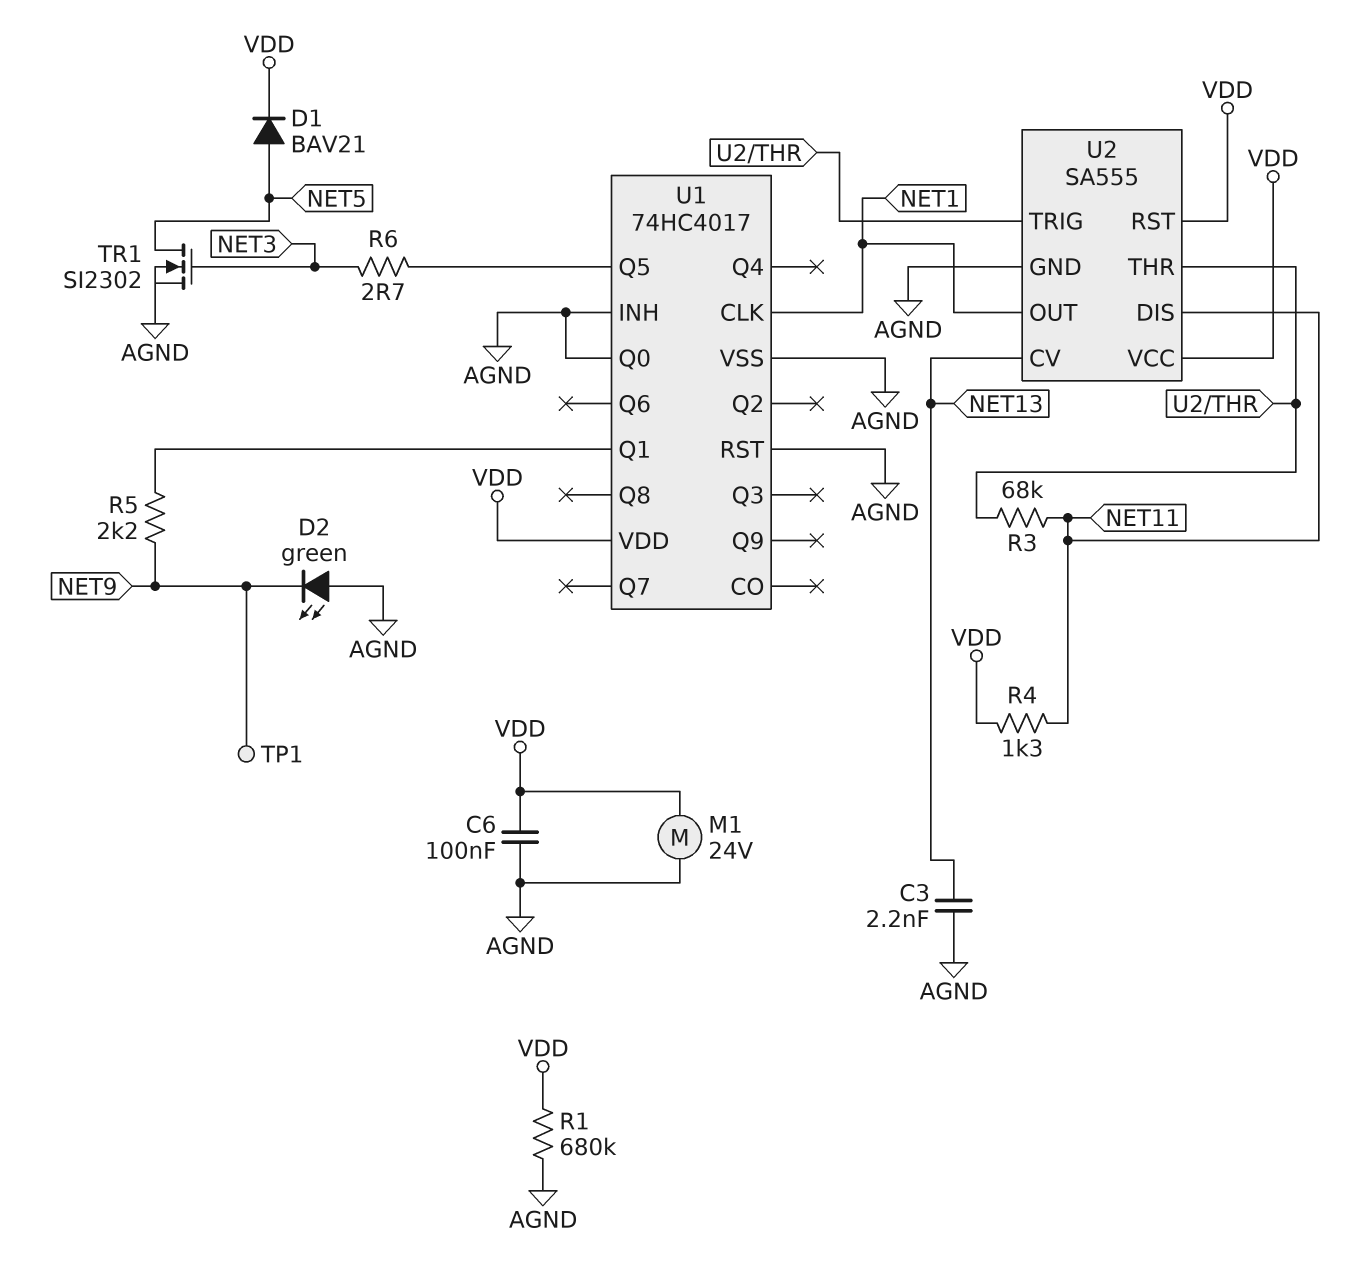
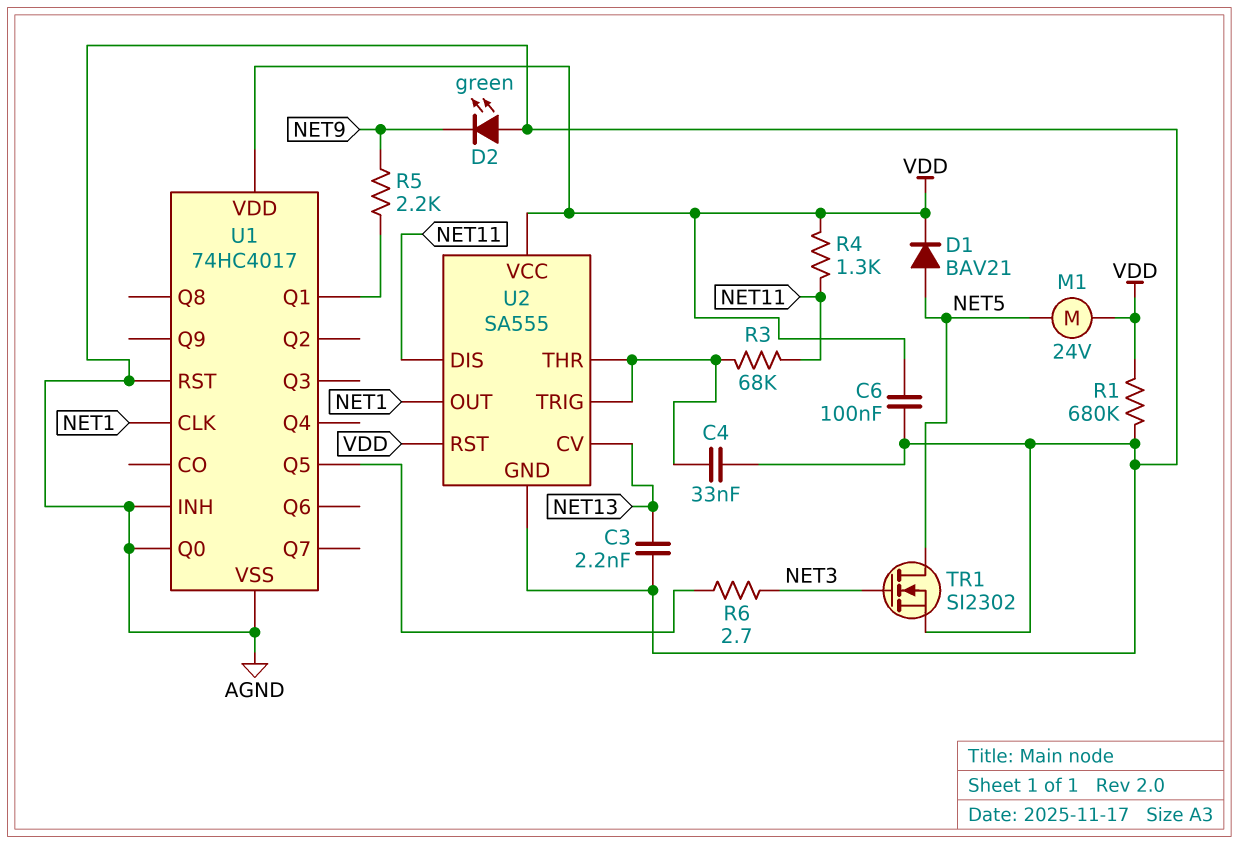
C4: none -> 33nF (AGND, U2/THR)
M1: motor 24V (AGND, VDD) -> motor 24V (NET5, VDD)
TP1: test point (NET9) -> none

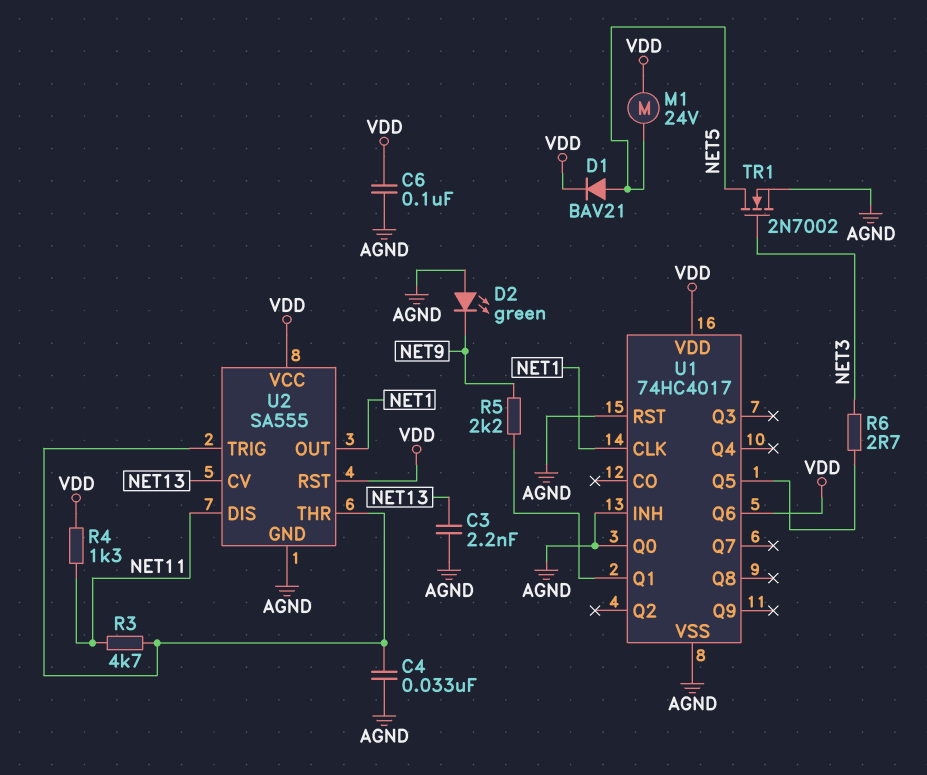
R1: 680k (AGND, VDD) -> none
R3: 68k (NET11, U2/THR) -> 4.7k (NET11, U2/THR)
TR1: NMOS SI2302 (G NET3, D NET5, S AGND) -> NMOS 2N7002 (G NET3, D NET5, S AGND)
U1 pin Q6: none -> VDD

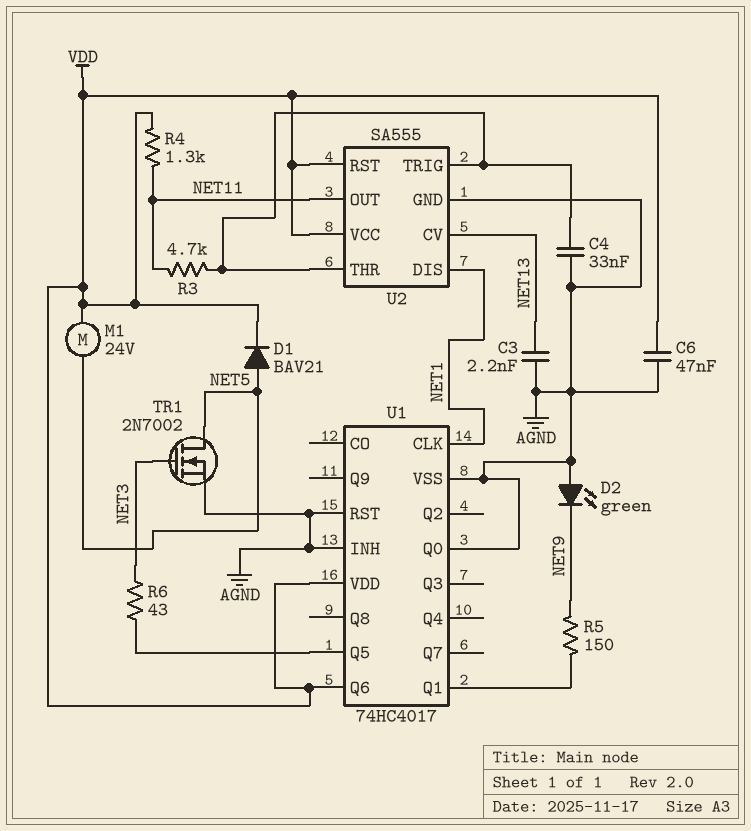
C6: 100nF (AGND, VDD) -> 47nF (AGND, VDD)
R5: 2.2k (NET9, U1/Q1) -> 150 (NET9, U1/Q1)
R6: 2.7 (NET3, U1/Q5) -> 43 (NET3, U1/Q5)
U2 pin DIS: NET11 -> NET1
U2 pin OUT: NET1 -> NET11

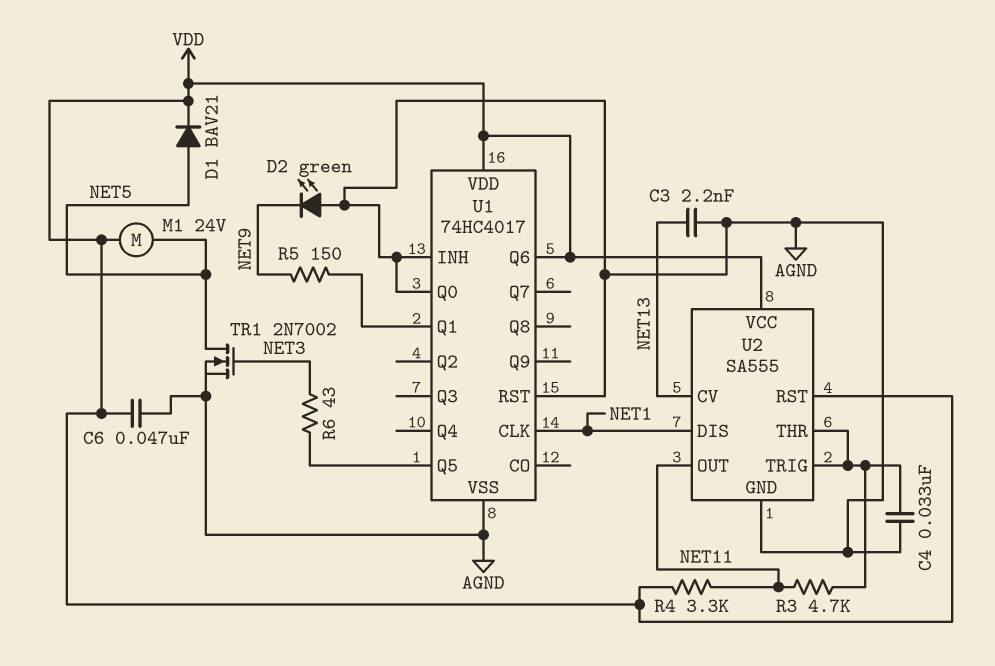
R4: 1.3k (NET11, VDD) -> 3.3k (NET11, VDD)

